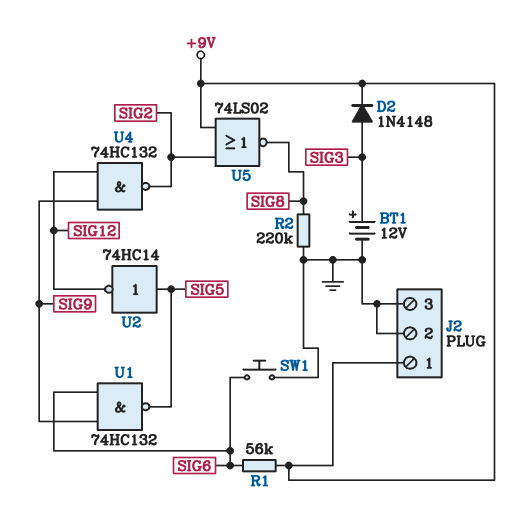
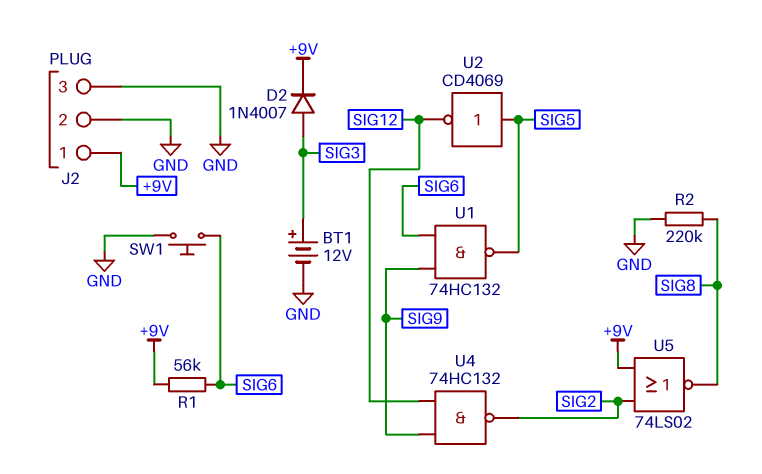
D2: diode 1N4148 (A SIG3, K +9V) -> diode 1N4007 (A SIG3, K +9V)
U2: NOT 74HC14 (in SIG5, out SIG12) -> NOT CD4069 (in SIG5, out SIG12)

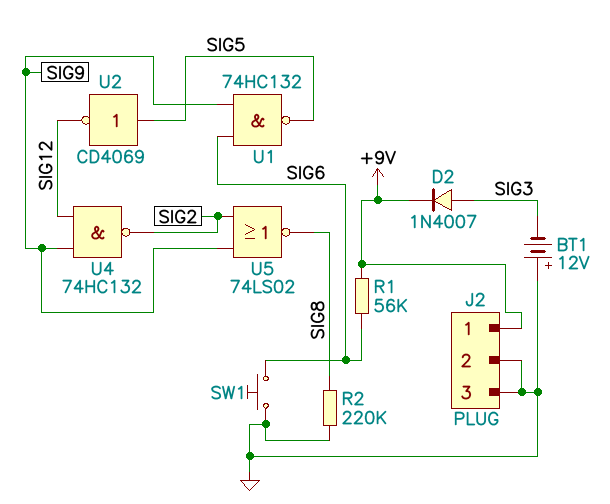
BT1: 12V (plus SIG3, minus GND) -> 12V (plus GND, minus SIG3)
U5: NOR 74LS02 (in +9V, in SIG2, out SIG8) -> NOR 74LS02 (in SIG2, in SIG9, out SIG8)

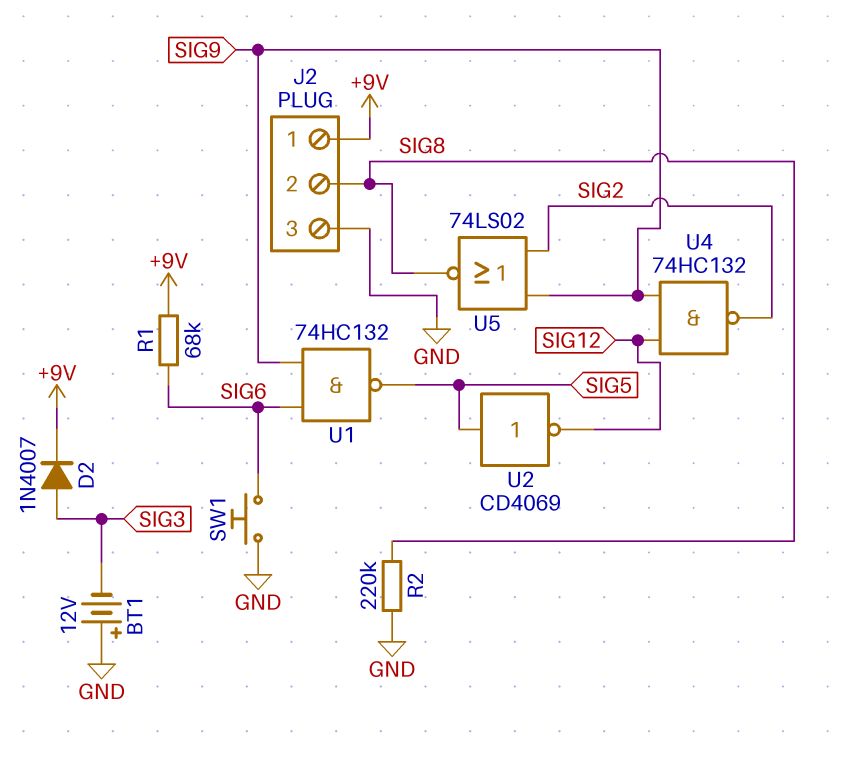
J2 pin 2: GND -> SIG8
R1: 56k (+9V, SIG6) -> 68k (+9V, SIG6)

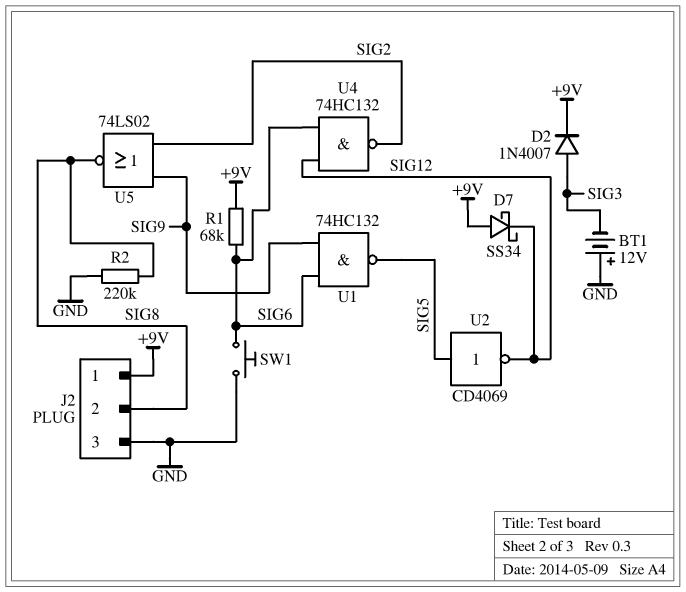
D7: none -> schottky SS34 (A +9V, K SIG12)
U4: NAND 74HC132 (in SIG9, in SIG12, out SIG2) -> NAND 74HC132 (in SIG6, in SIG12, out SIG2)

